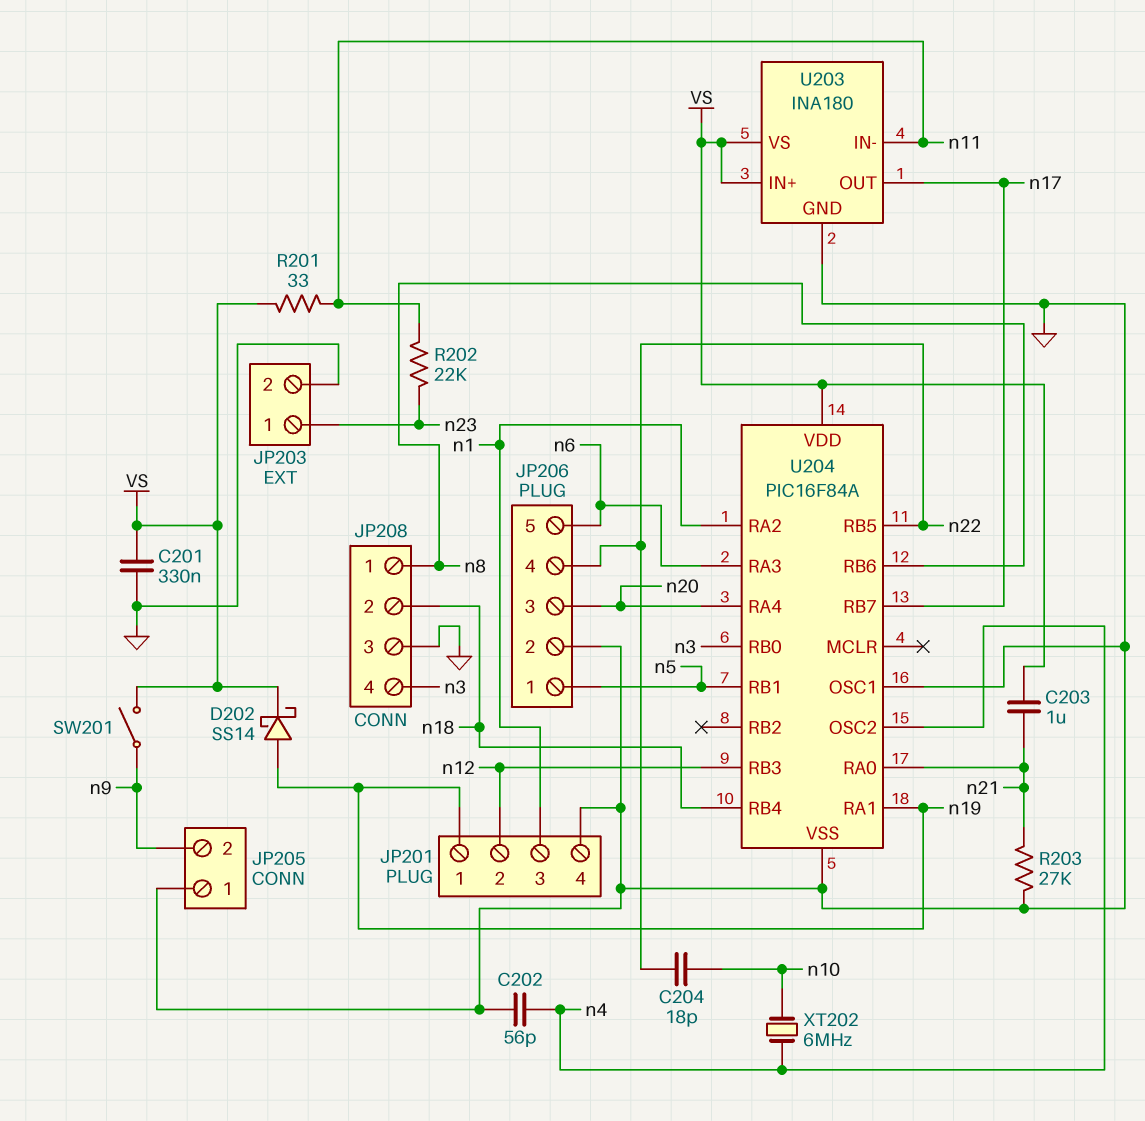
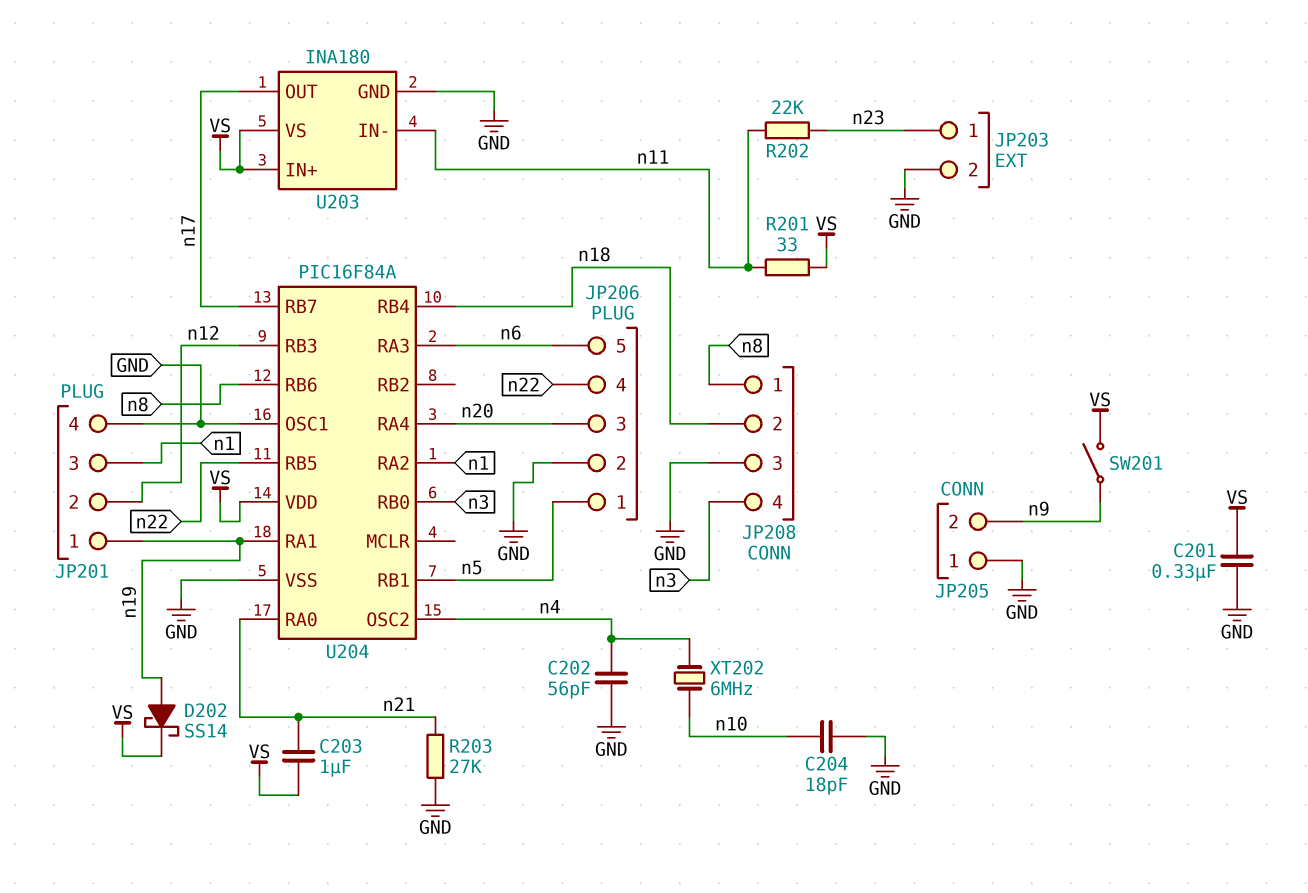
C204: 18pF (n10, n22) -> 18pF (GND, n10)

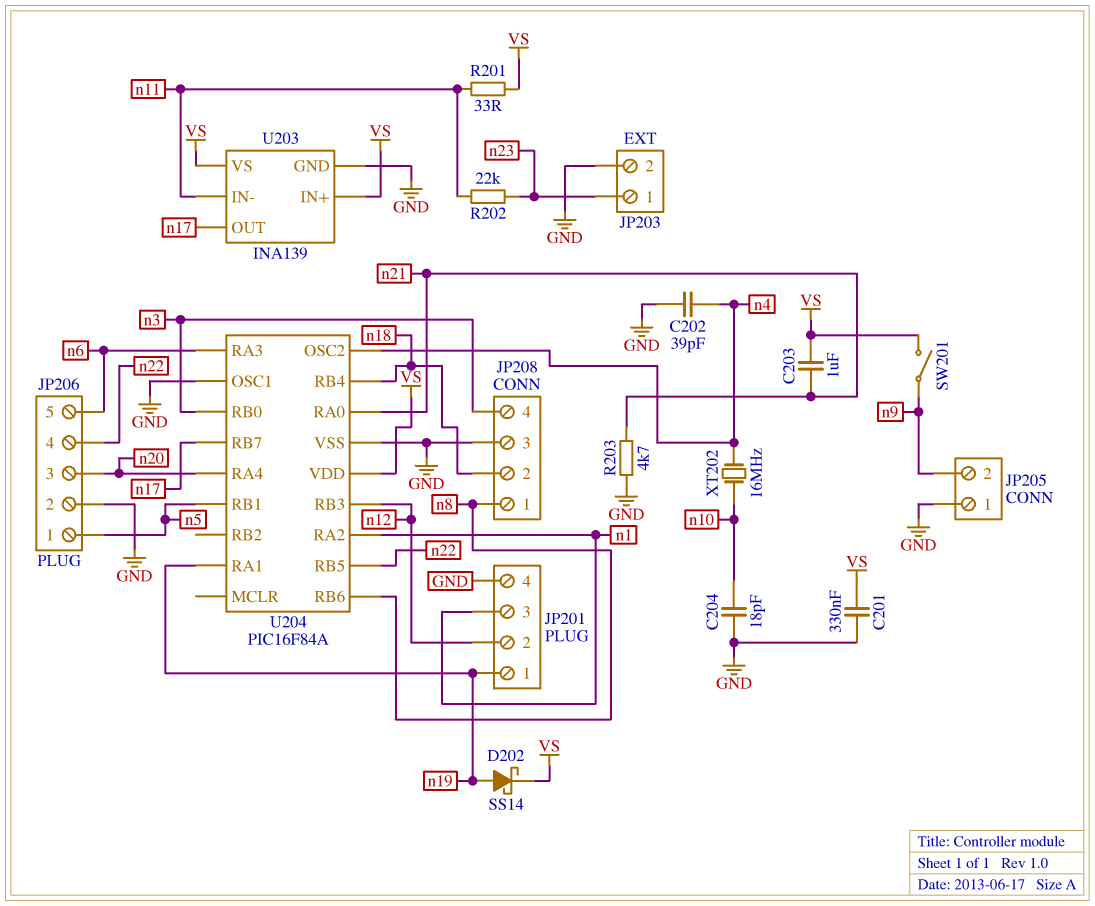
C202: 56pF (GND, n4) -> 39pF (GND, n4)
R203: 27k (GND, n21) -> 4.7k (GND, n21)
U203: INA180 -> INA139
XT202: 6MHz (n4, n10) -> 16MHz (n4, n10)

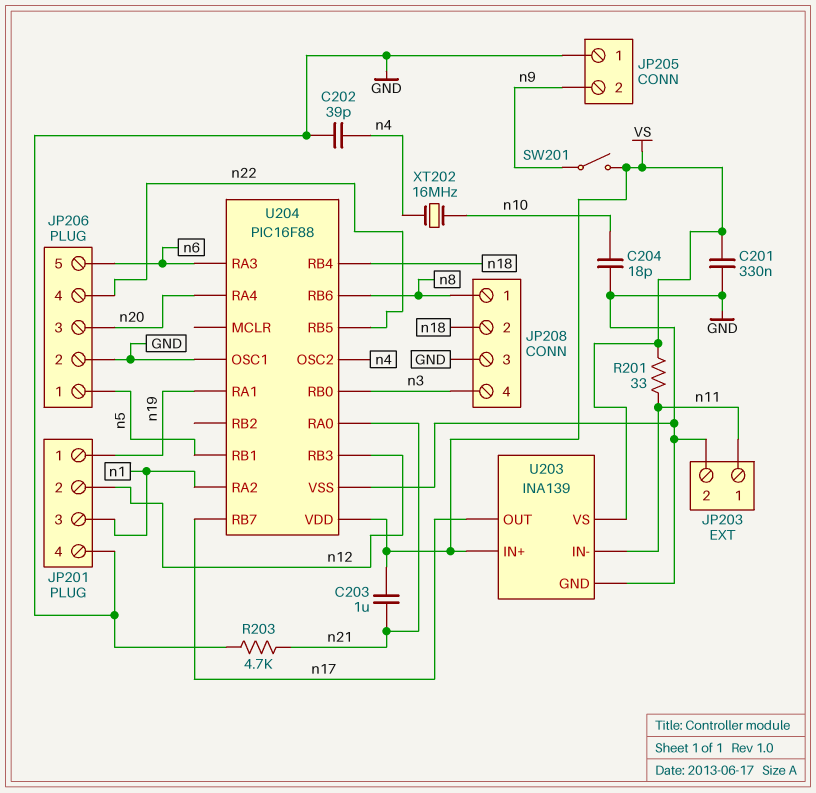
D202: schottky SS14 (A n19, K VS) -> none
JP203 pin 1: n23 -> n11
R202: 22k (n11, n23) -> none
U204: PIC16F84A -> PIC16F88

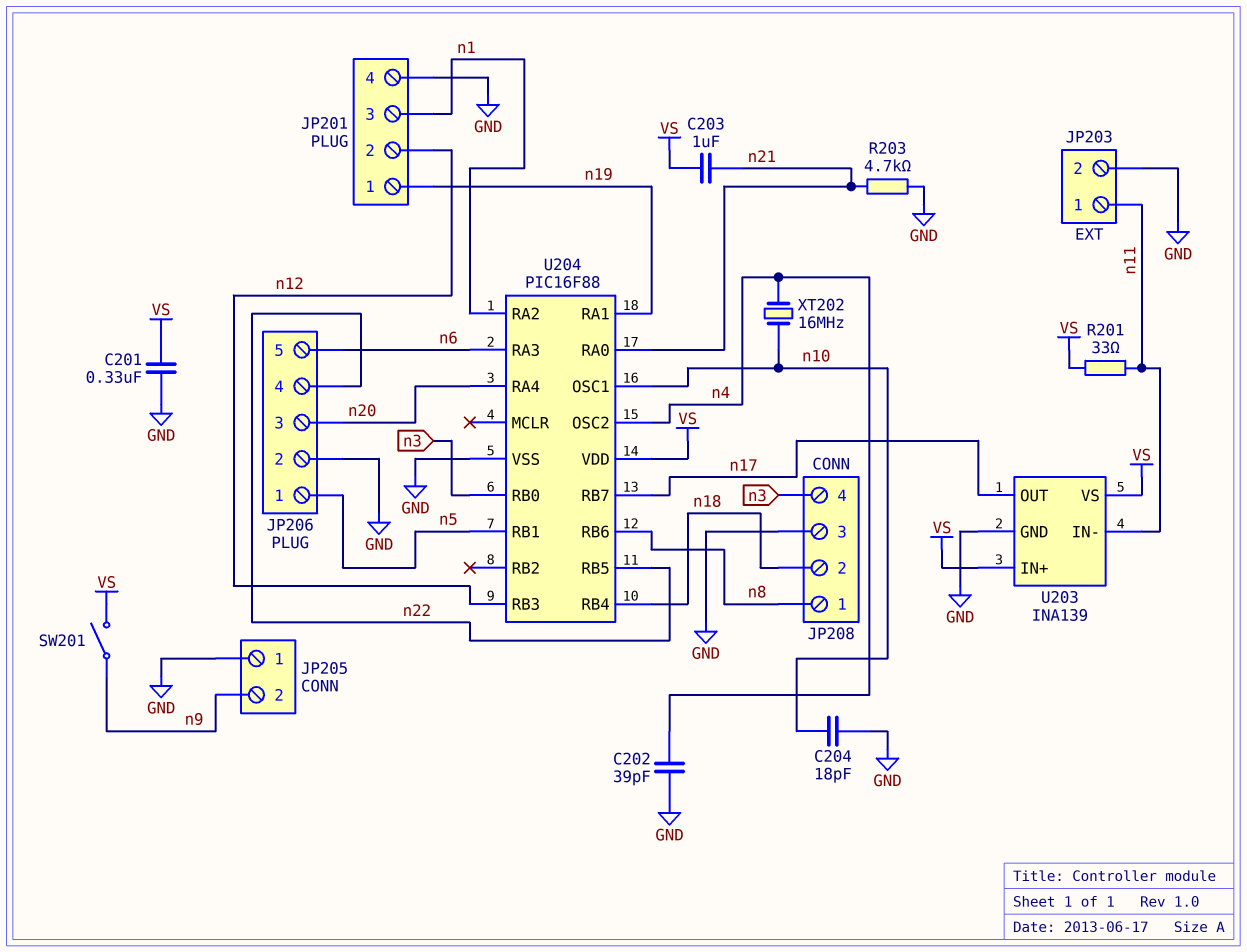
U204 pin OSC1: GND -> n10

